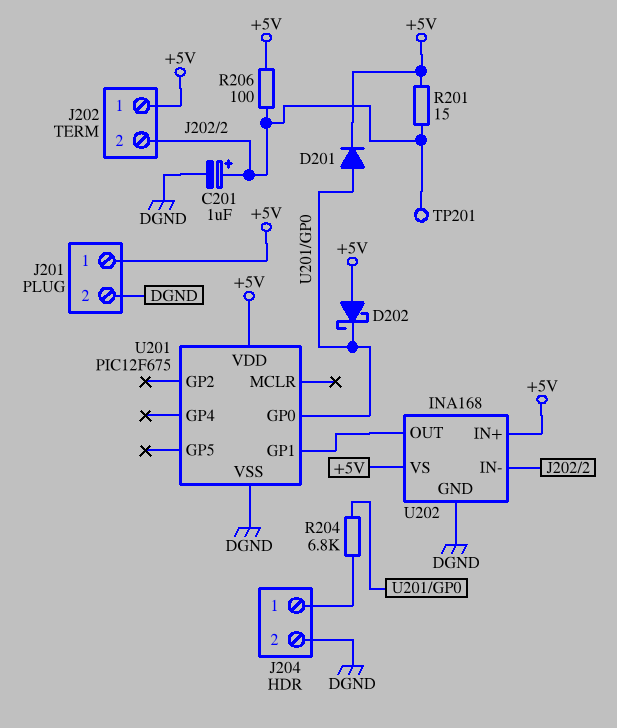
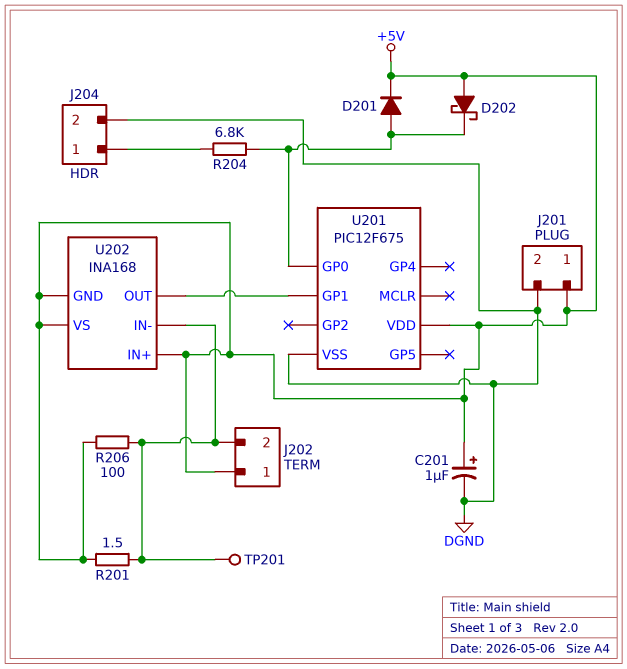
C201: 1uF (plus J202/2, minus DGND) -> 1uF (plus +5V, minus DGND)
R201: 15 (+5V, J202/2) -> 1.5 (+5V, J202/2)
U202 pin GND: DGND -> +5V

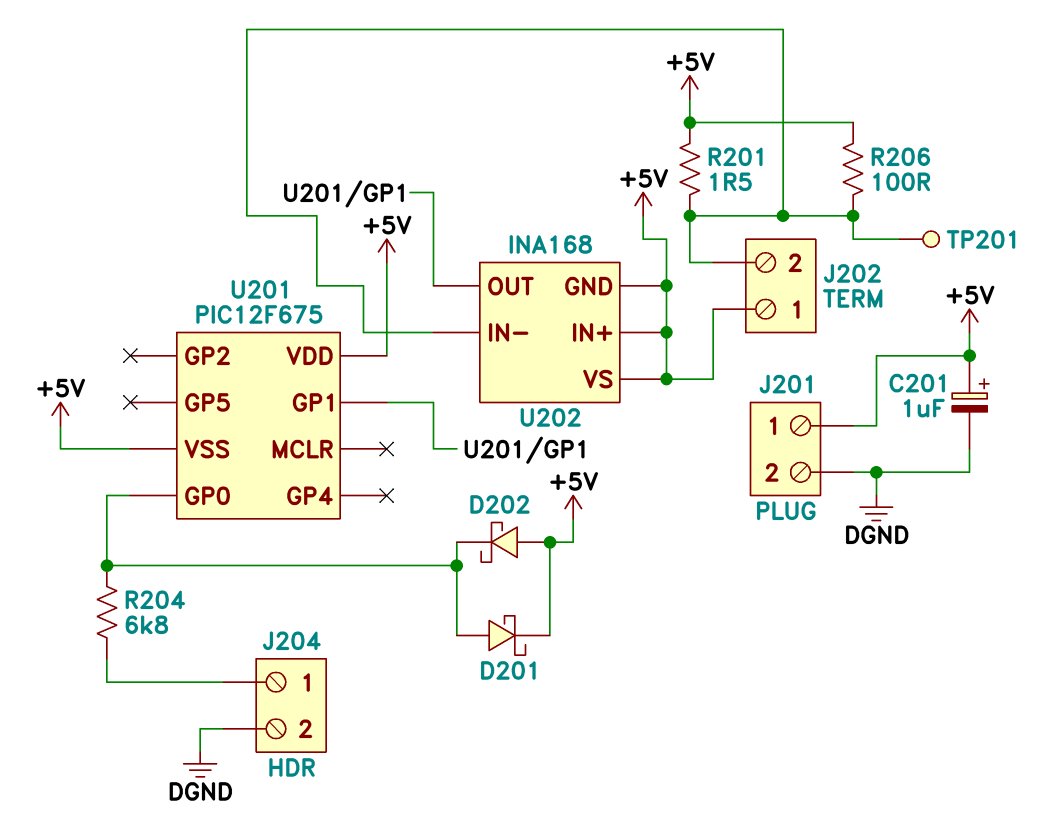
D201: diode (A U201/GP0, K +5V) -> schottky (A U201/GP0, K +5V)
U201 pin VSS: DGND -> +5V

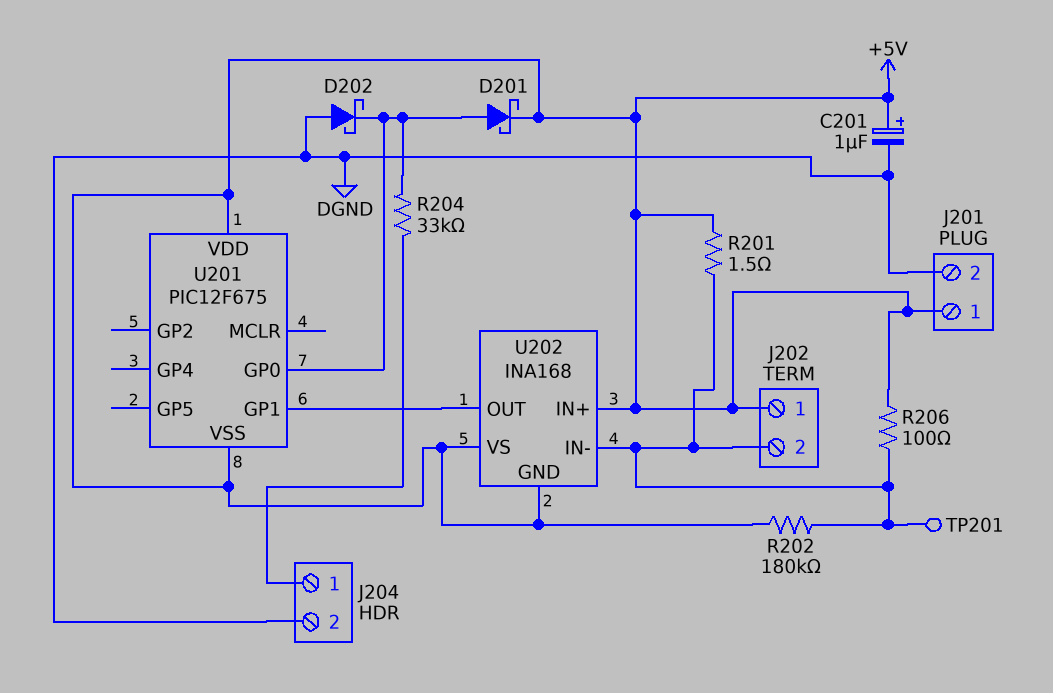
D202: schottky (A +5V, K U201/GP0) -> schottky (A DGND, K U201/GP0)
R202: none -> 180k (+5V, J202/2)
R204: 6.8k (J204/1, U201/GP0) -> 33k (J204/1, U201/GP0)

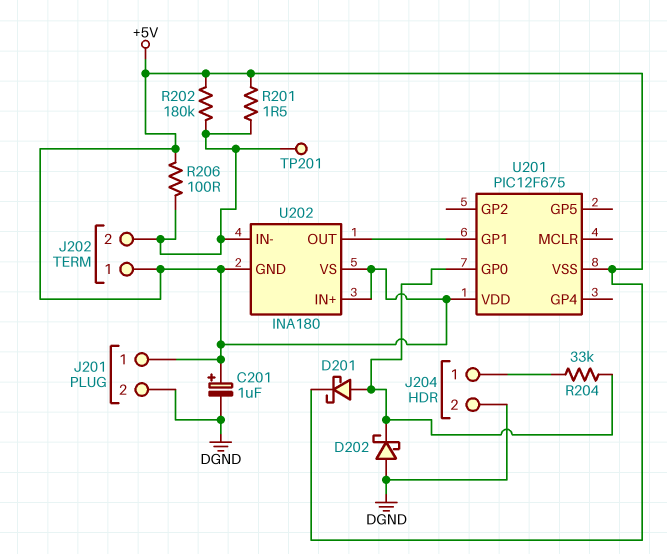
U202: INA168 -> INA180

